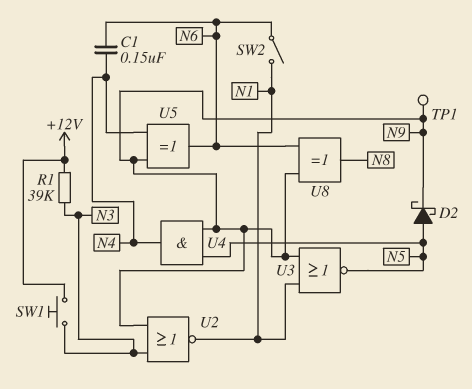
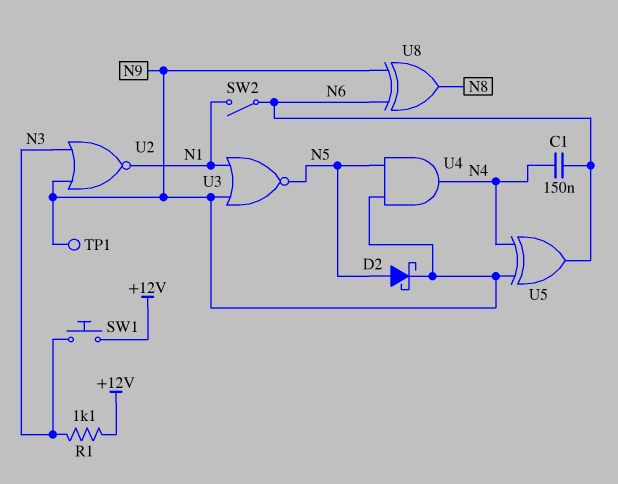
R1: 39k (+12V, N3) -> 1.1k (+12V, N3)

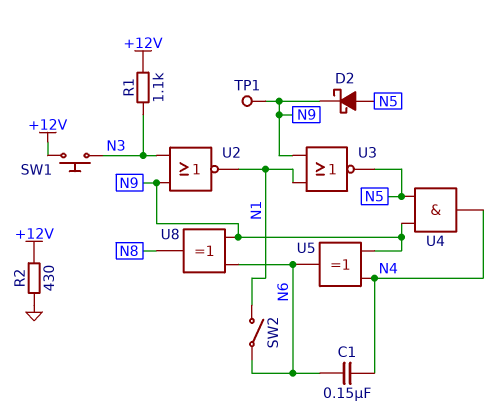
R2: none -> 430 (+12V, GND)

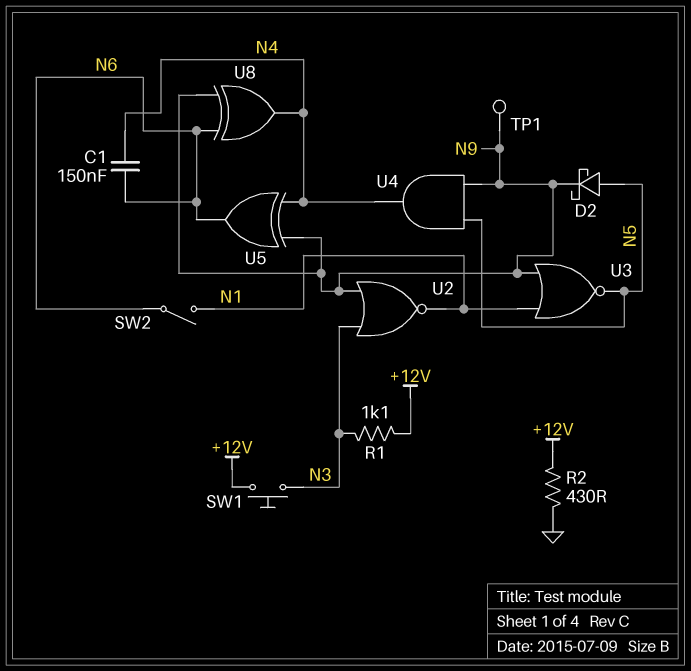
U8: XOR (in N6, in N9, out N8) -> XOR (in N6, in N9, out N4)

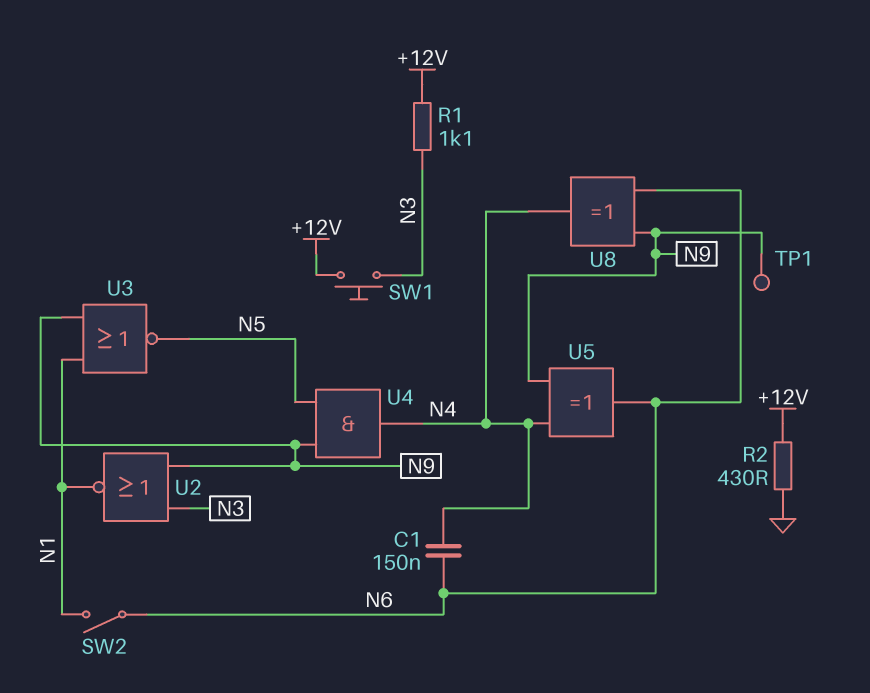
D2: schottky (A N5, K N9) -> none

